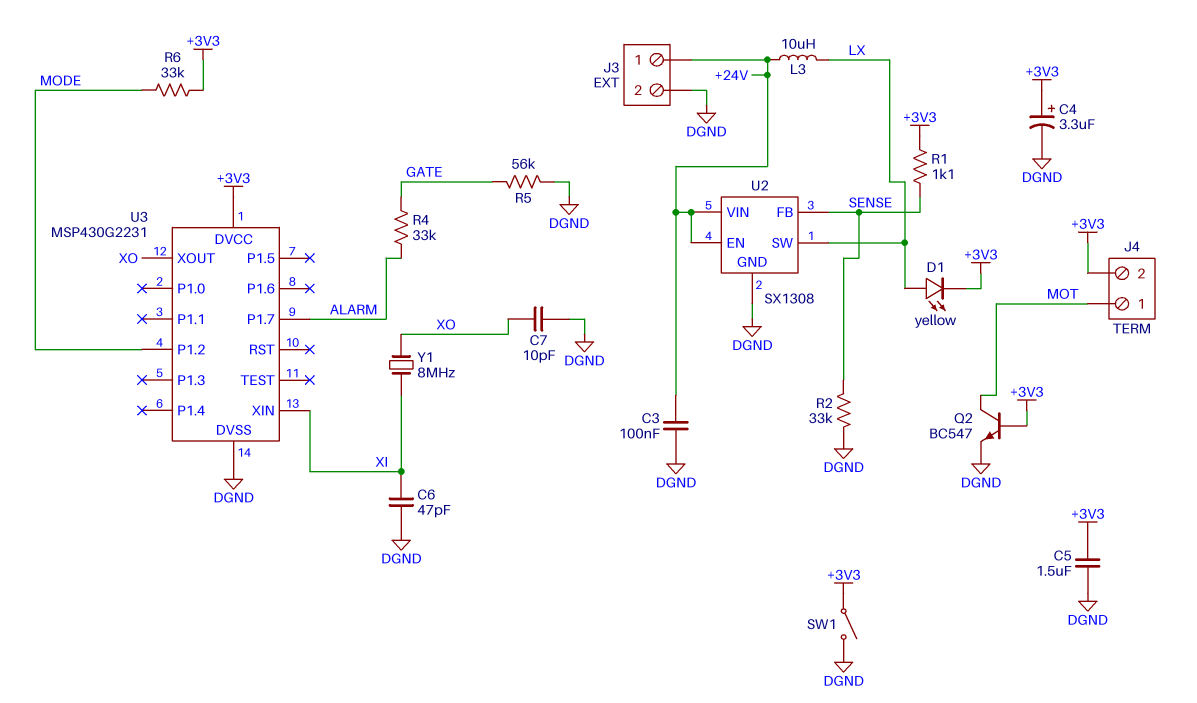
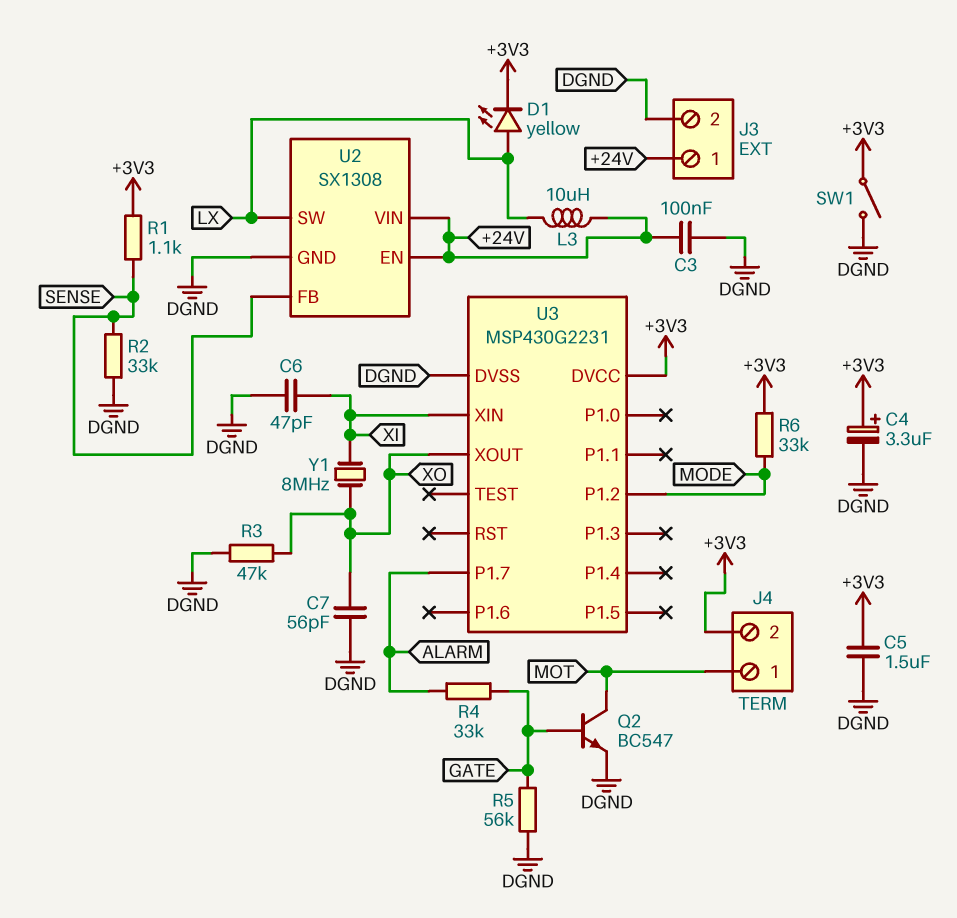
C7: 10pF (DGND, XO) -> 56pF (DGND, XO)
Q2: NPN BC547 (B +3V3, C MOT, E DGND) -> NPN BC547 (B GATE, C MOT, E DGND)
R3: none -> 47k (DGND, XO)

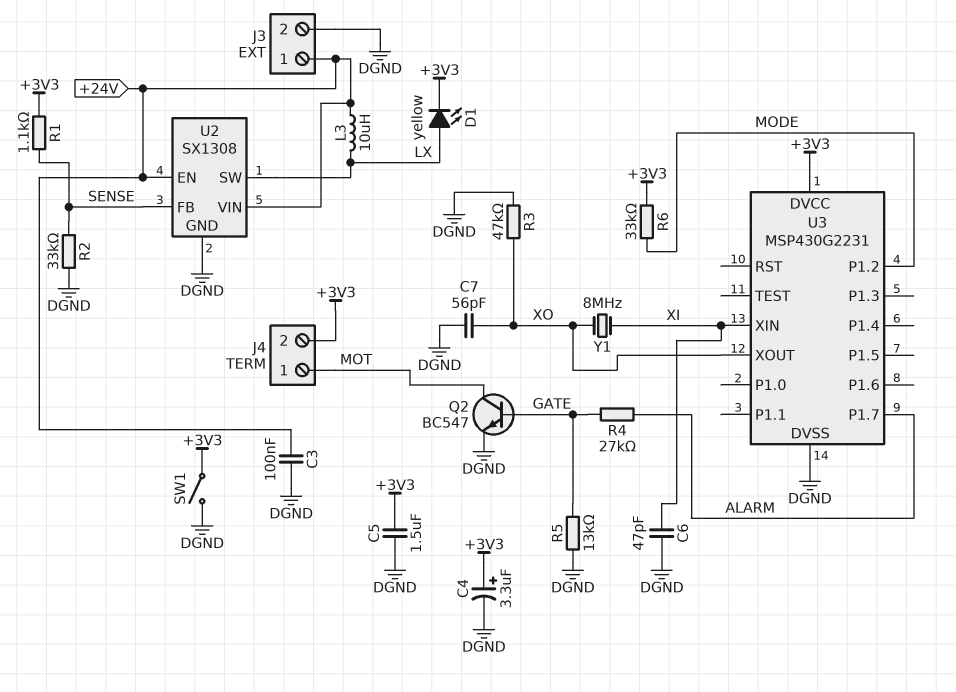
R4: 33k (ALARM, GATE) -> 27k (ALARM, GATE)
R5: 56k (DGND, GATE) -> 13k (DGND, GATE)

